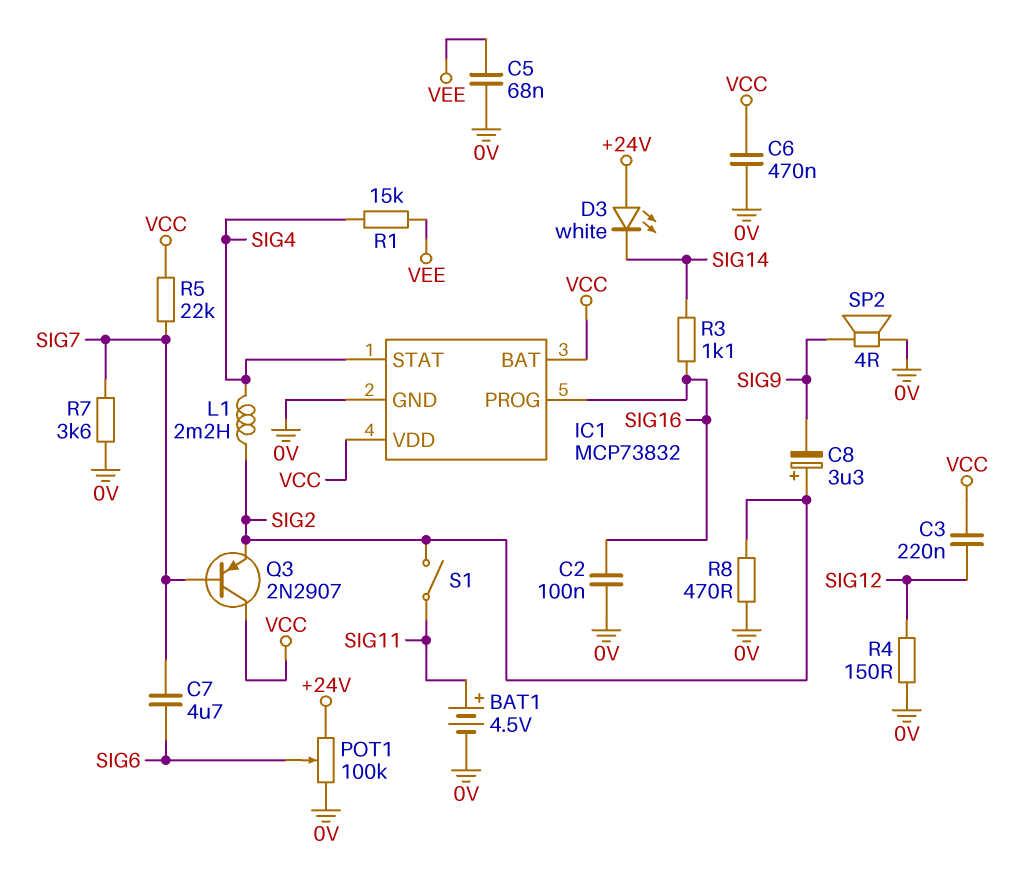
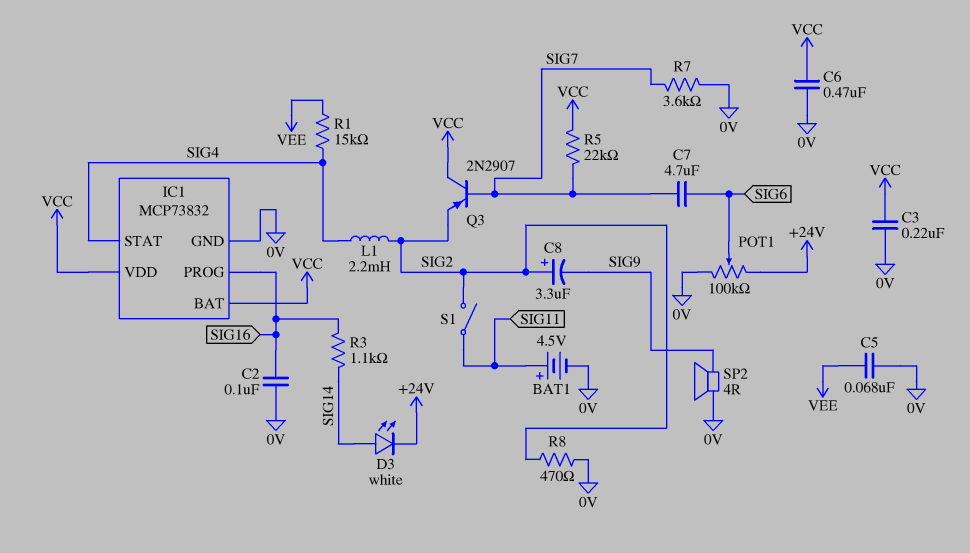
C3: 220nF (SIG12, VCC) -> 220nF (0V, VCC)
D3: LED white (A +24V, K SIG14) -> LED white (A SIG14, K +24V)
R4: 150 (0V, SIG12) -> none

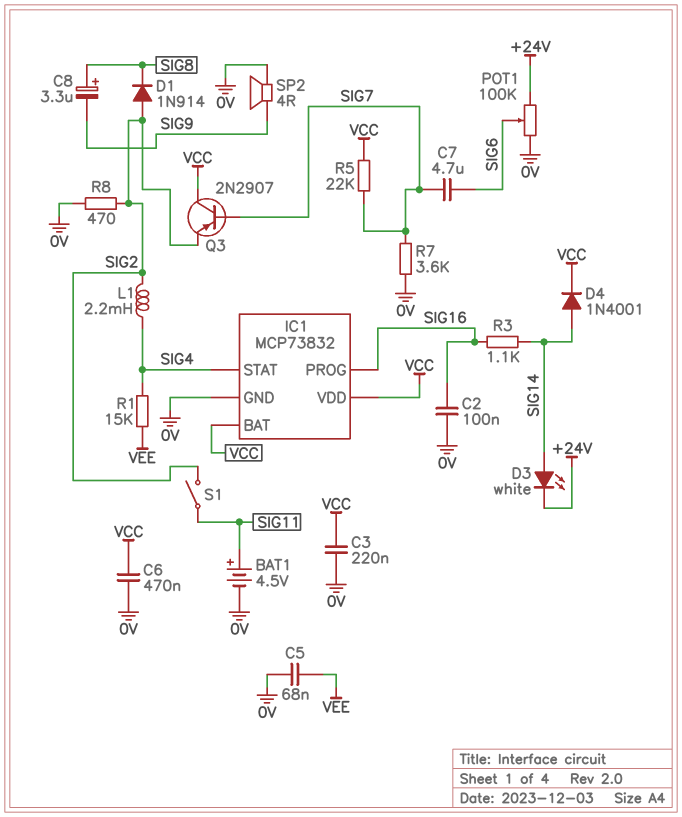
C8: 3.3uF (plus SIG2, minus SIG9) -> 3.3uF (plus SIG8, minus SIG9)
D1: none -> diode 1N914 (A SIG2, K SIG8)
D4: none -> diode 1N4001 (A SIG14, K VCC)

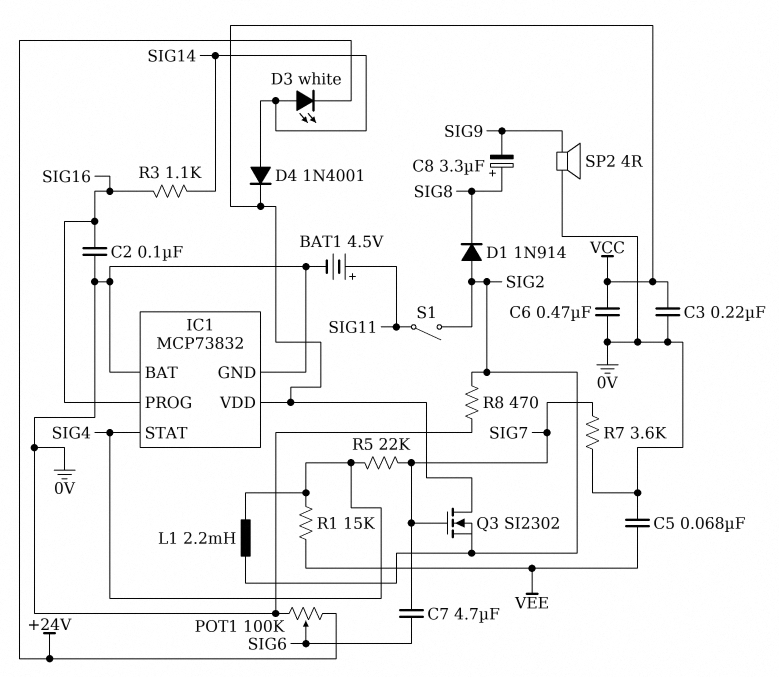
IC1 pin BAT: VCC -> 0V
Q3: PNP 2N2907 (B SIG7, C VCC, E SIG2) -> NMOS SI2302 (G SIG7, D VCC, S SIG2)
R5: 22k (SIG7, VCC) -> 22k (SIG4, SIG7)

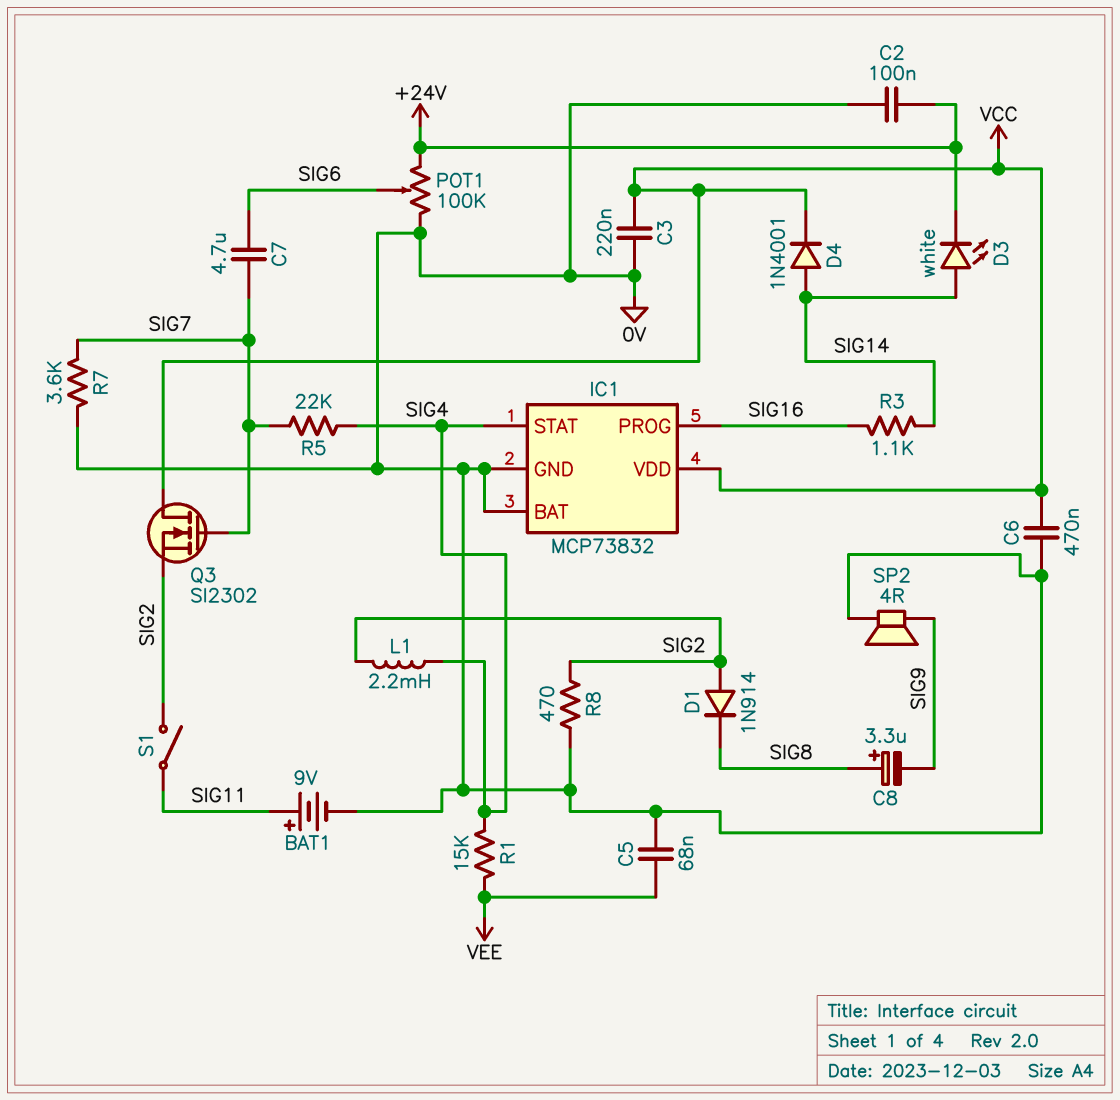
BAT1: 4.5V (plus SIG11, minus 0V) -> 9V (plus SIG11, minus 0V)
C2: 100nF (0V, SIG16) -> 100nF (+24V, 0V)

